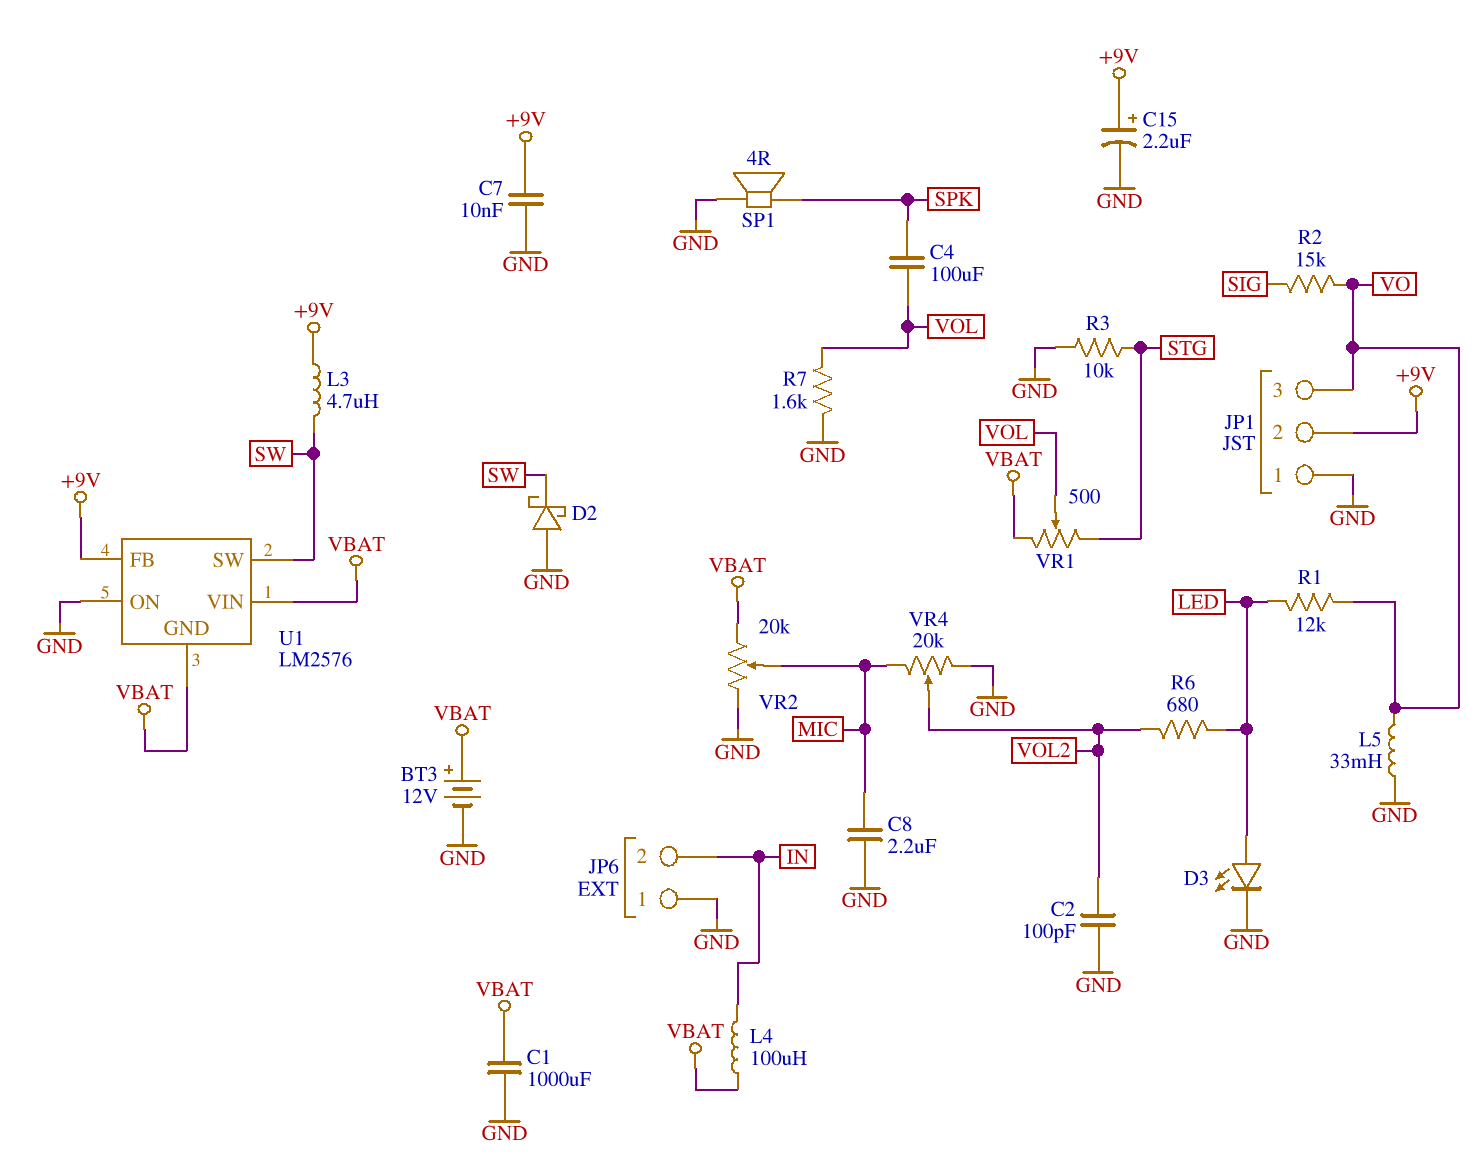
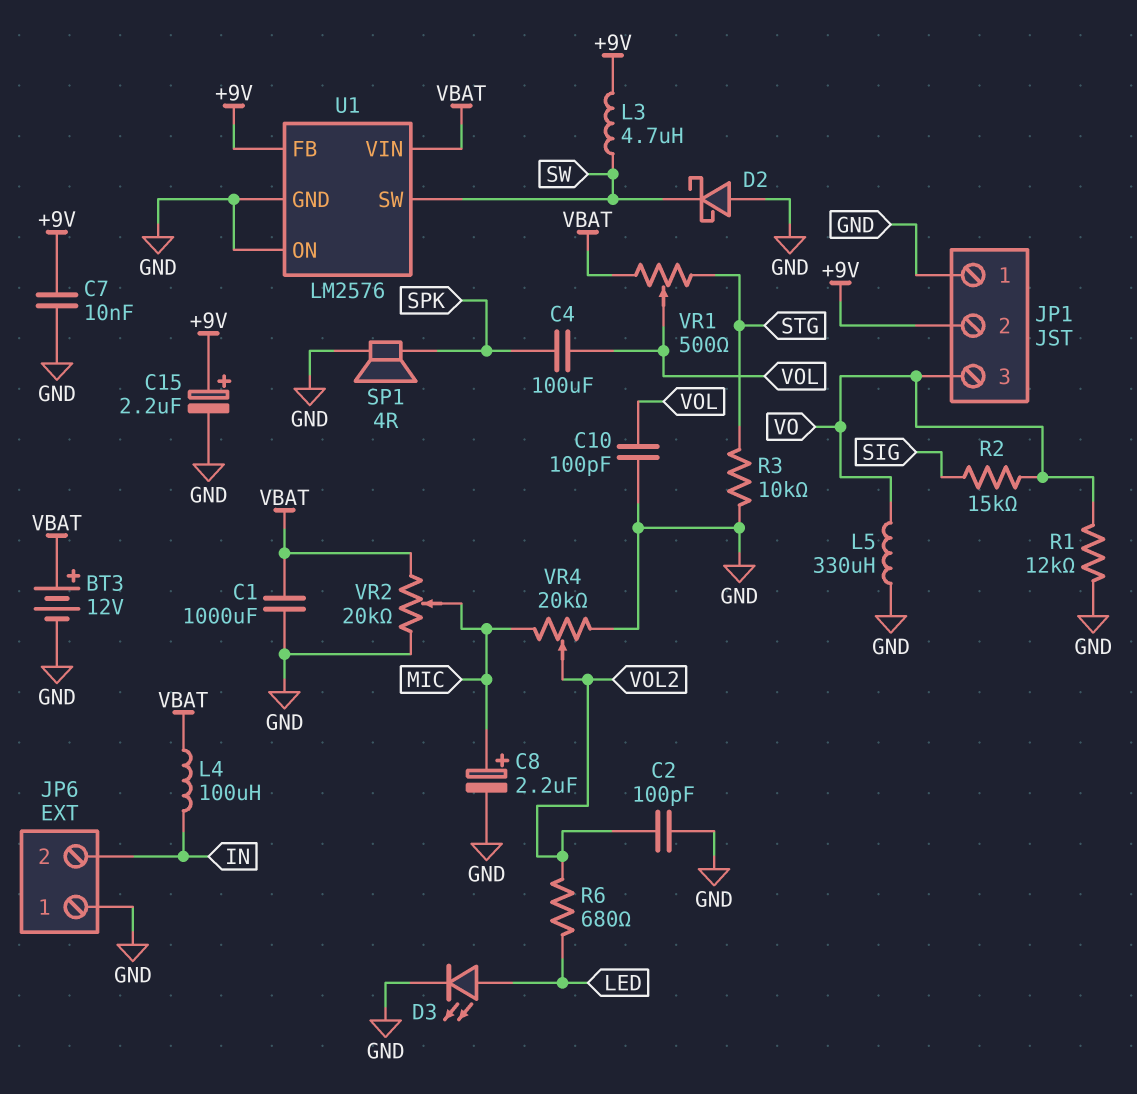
C8: 2.2uF (GND, MIC) -> 2.2uF (plus MIC, minus GND)
C10: none -> 100pF (GND, VOL)
L5: 33mH (GND, VO) -> 330uH (GND, VO)
R1: 12k (LED, VO) -> 12k (GND, VO)
R7: 1.6k (GND, VOL) -> none
U1 pin GND: VBAT -> GND

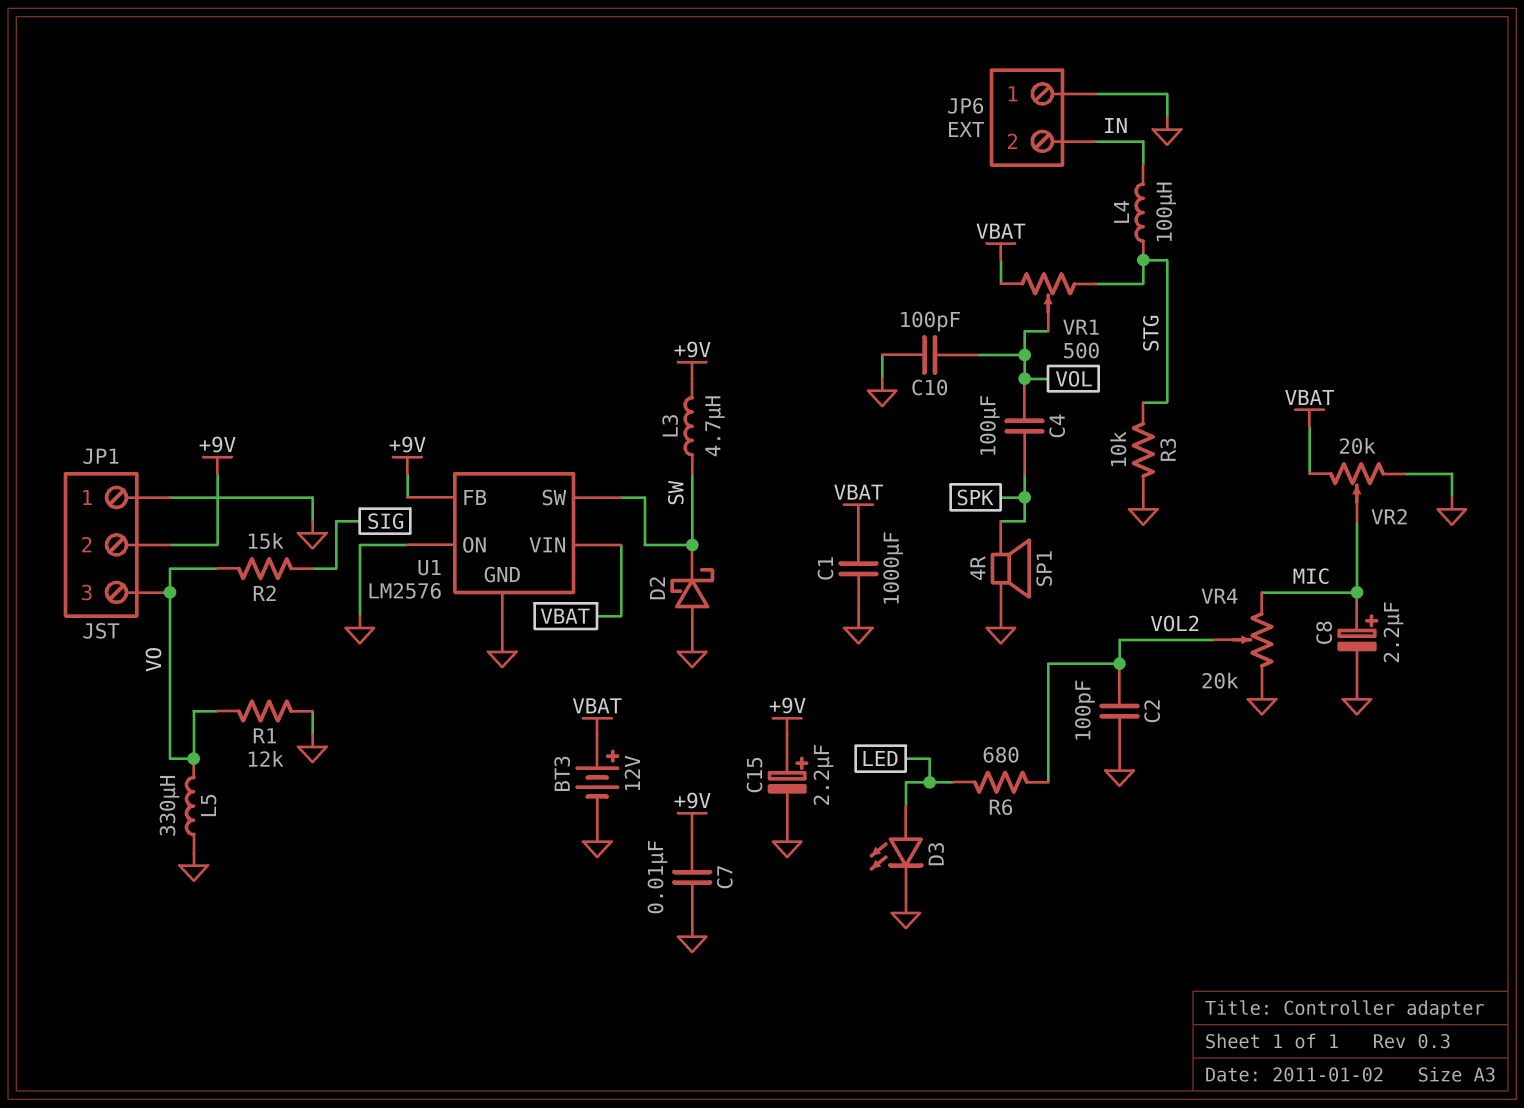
L4: 100uH (IN, VBAT) -> 100uH (IN, STG)

